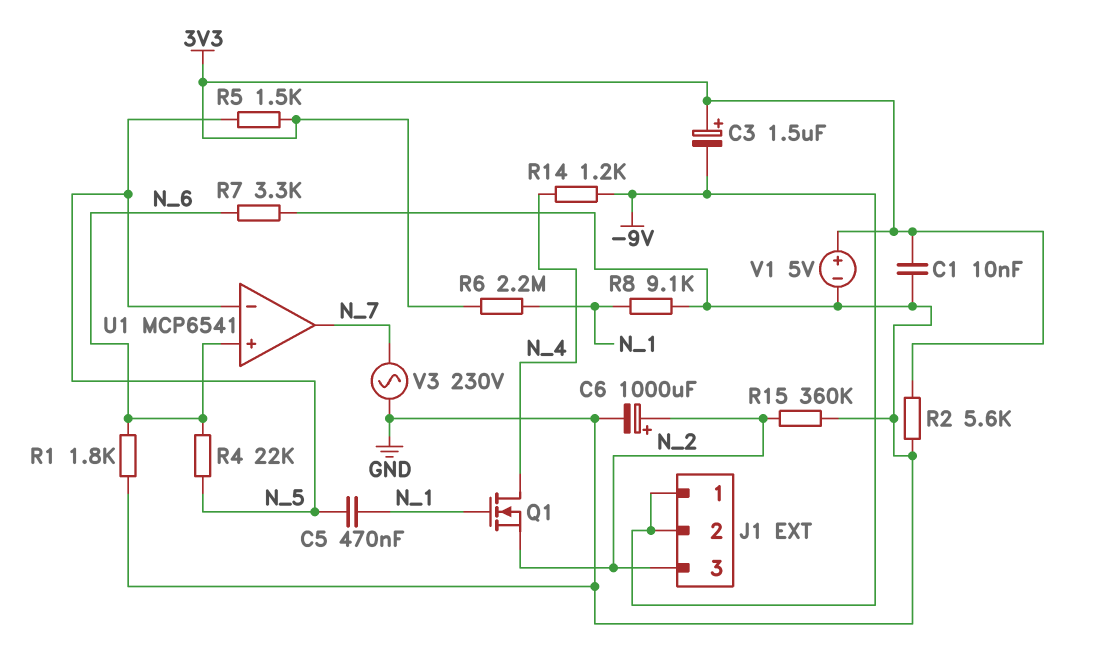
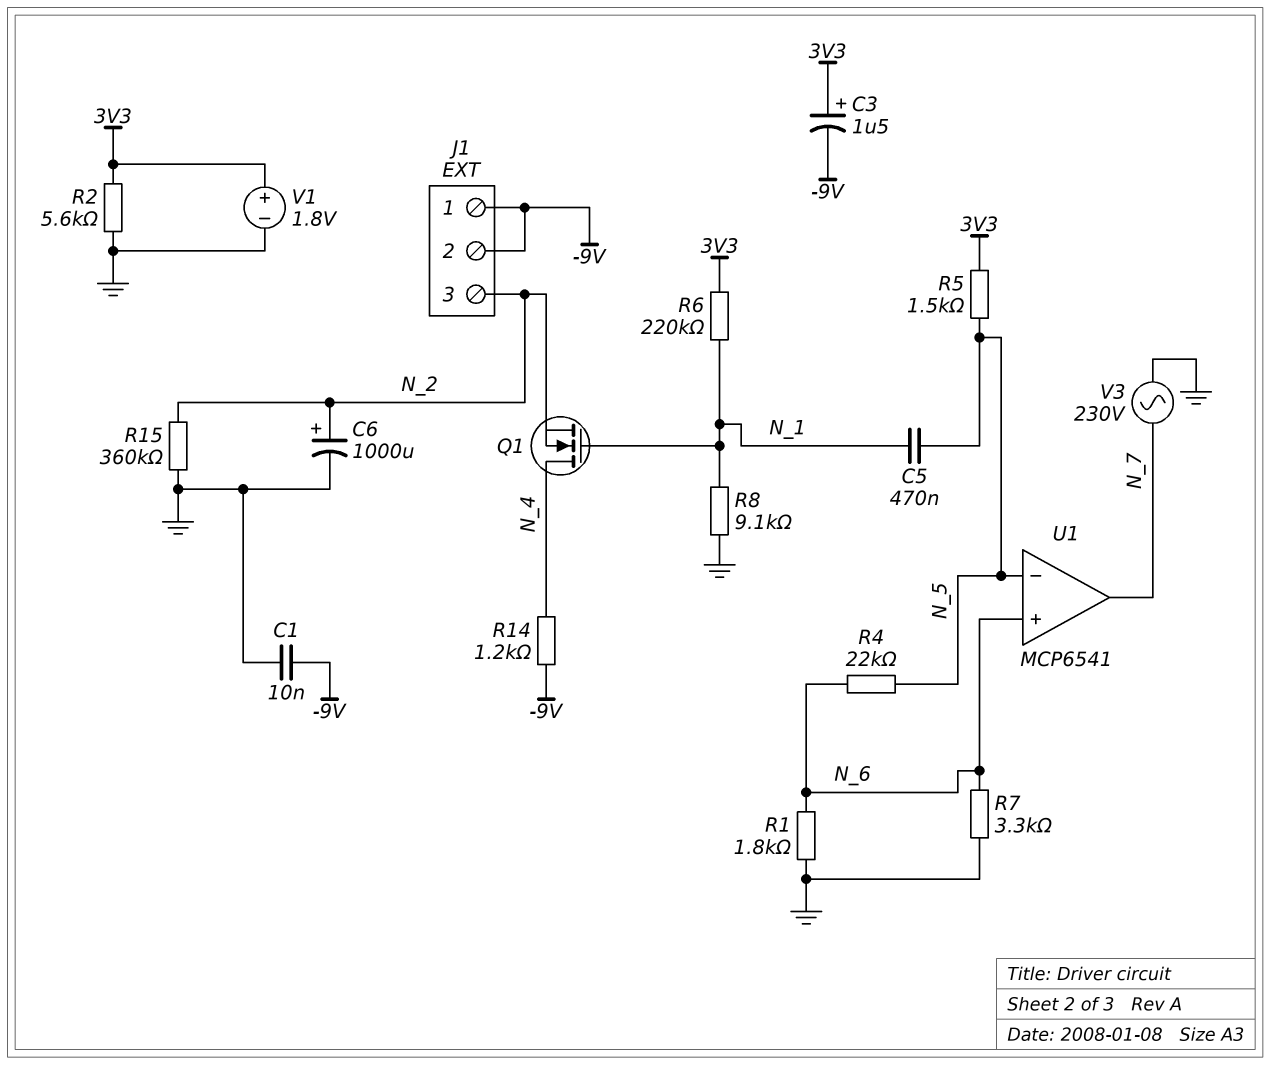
C1: 10nF (3V3, GND) -> 10nF (-9V, GND)
R6: 2.2M (3V3, N_1) -> 220k (3V3, N_1)
V1: 5V (plus 3V3, minus GND) -> 1.8V (plus 3V3, minus GND)

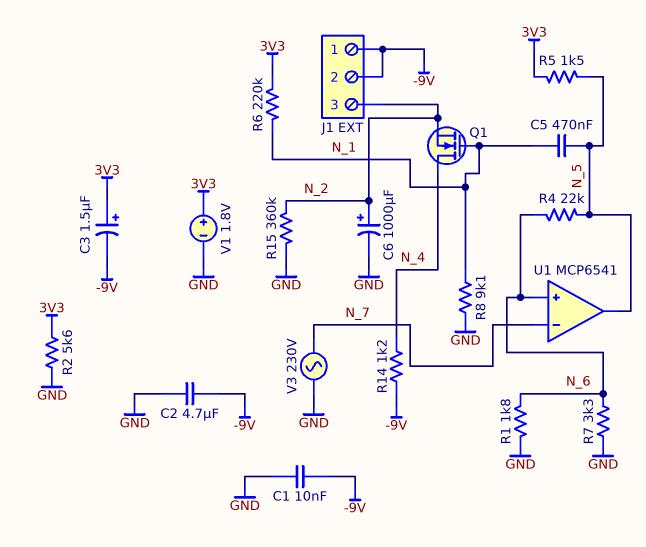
C2: none -> 4.7uF (-9V, GND)
U1 pin in-: N_5 -> N_7
U1 pin out: N_7 -> N_5

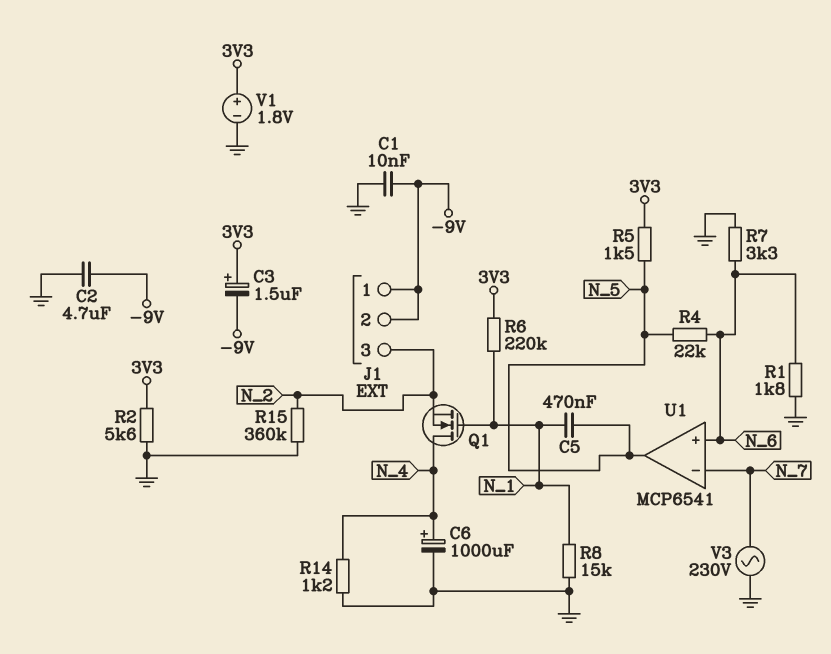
C6: 1000uF (plus N_2, minus GND) -> 1000uF (plus N_4, minus GND)
R8: 9.1k (GND, N_1) -> 15k (GND, N_1)
R14: 1.2k (-9V, N_4) -> 1.2k (GND, N_4)

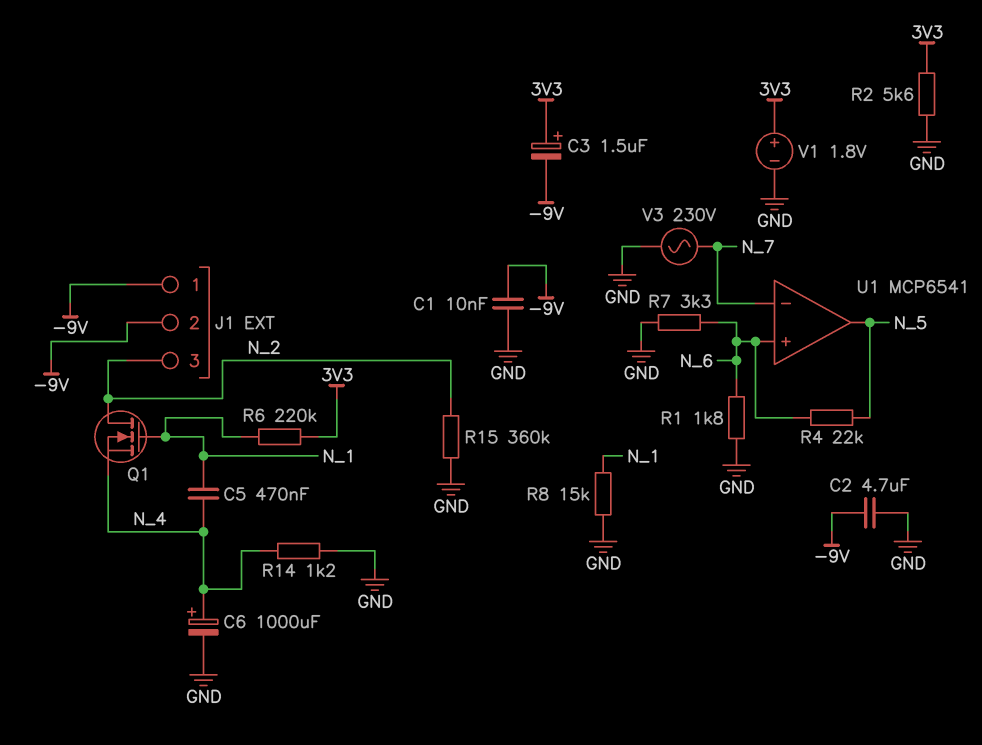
C5: 470nF (N_1, N_5) -> 470nF (N_1, N_4)
Q1: NMOS (G N_1, D N_4, S N_2) -> NMOS (G N_1, D N_2, S N_4)
R5: 1.5k (3V3, N_5) -> none

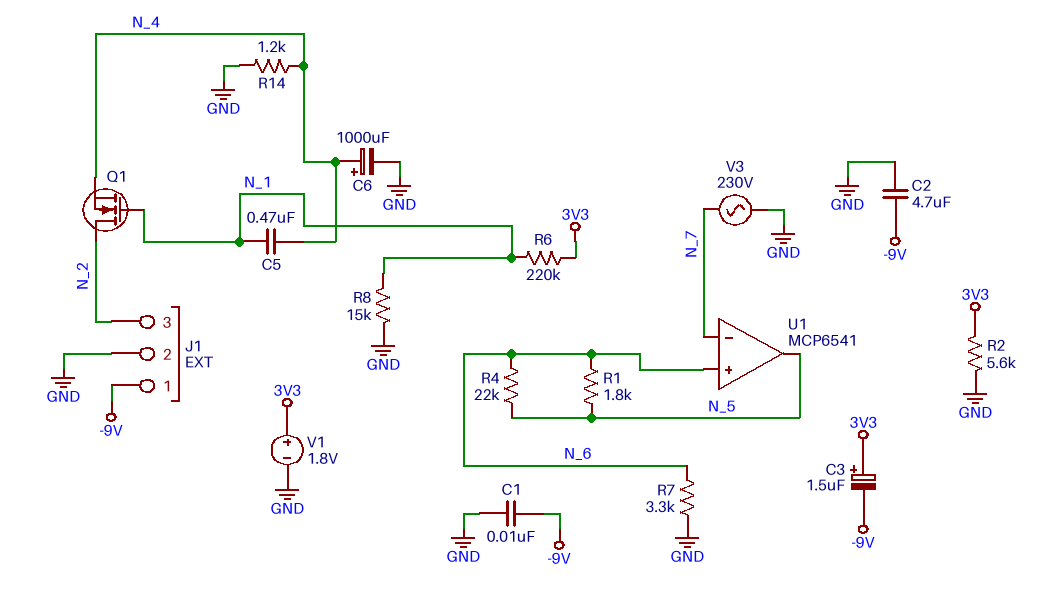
J1 pin 2: -9V -> GND
R1: 1.8k (GND, N_6) -> 1.8k (N_5, N_6)
R15: 360k (GND, N_2) -> none

